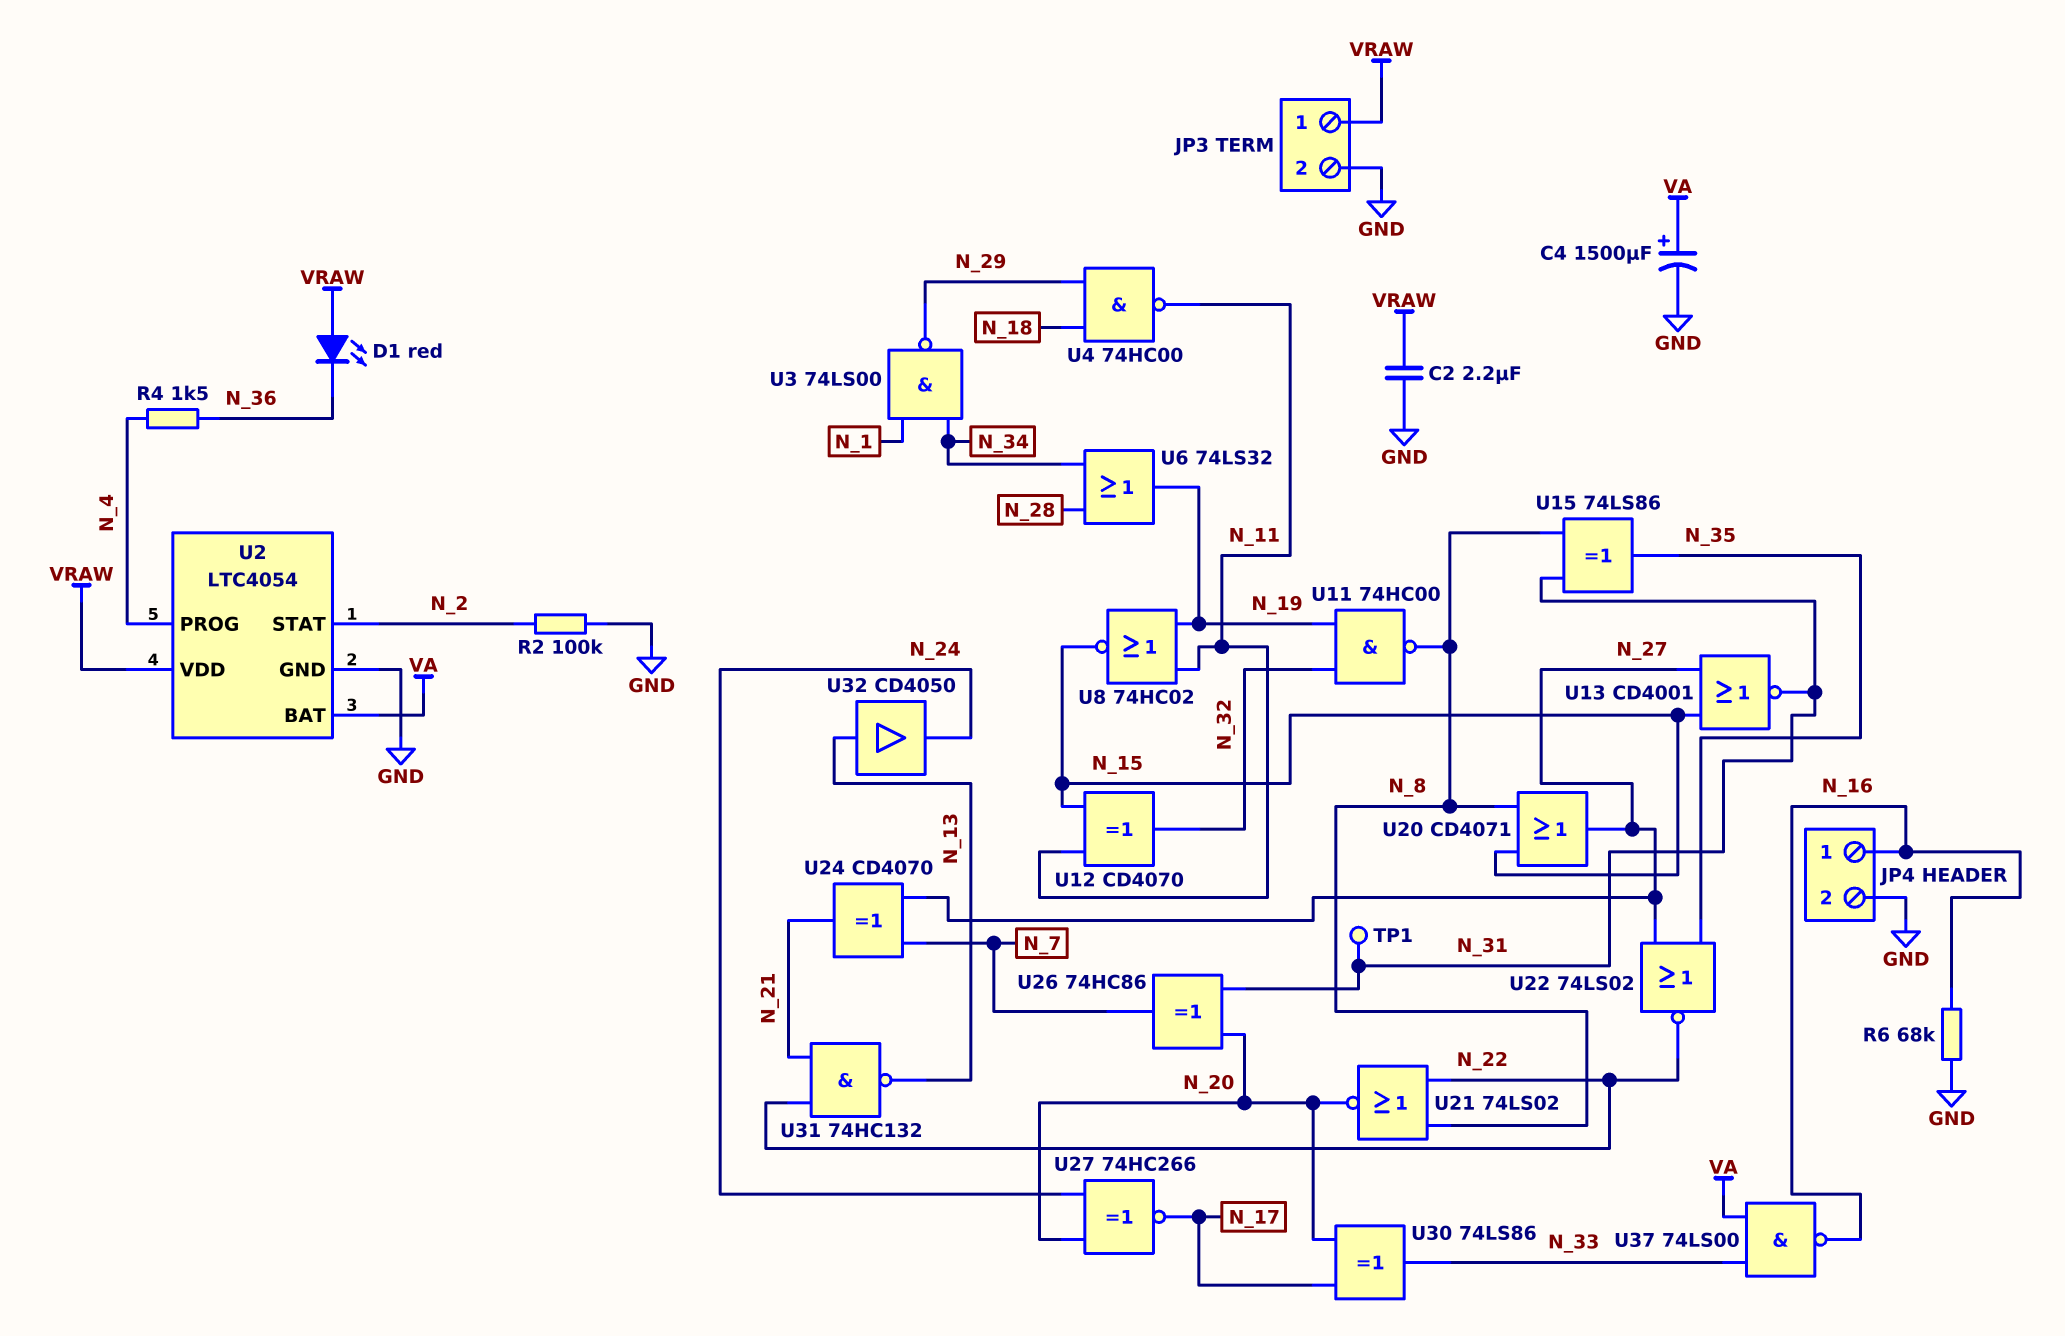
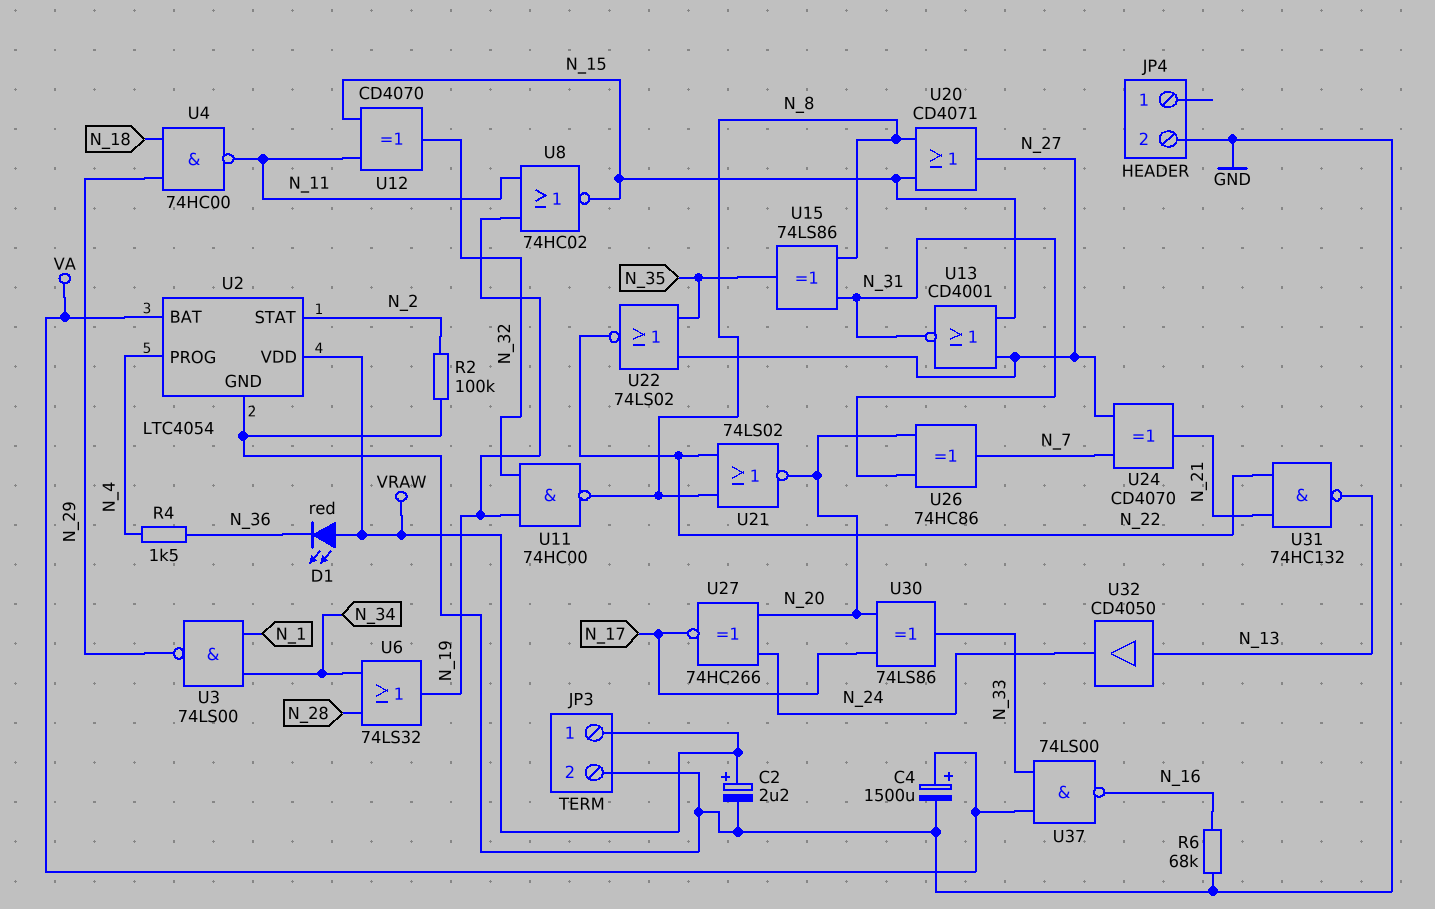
C2: 2.2uF (GND, VRAW) -> 2.2uF (plus VRAW, minus GND)
JP4 pin 1: N_16 -> none
TP1: test point (N_31) -> none

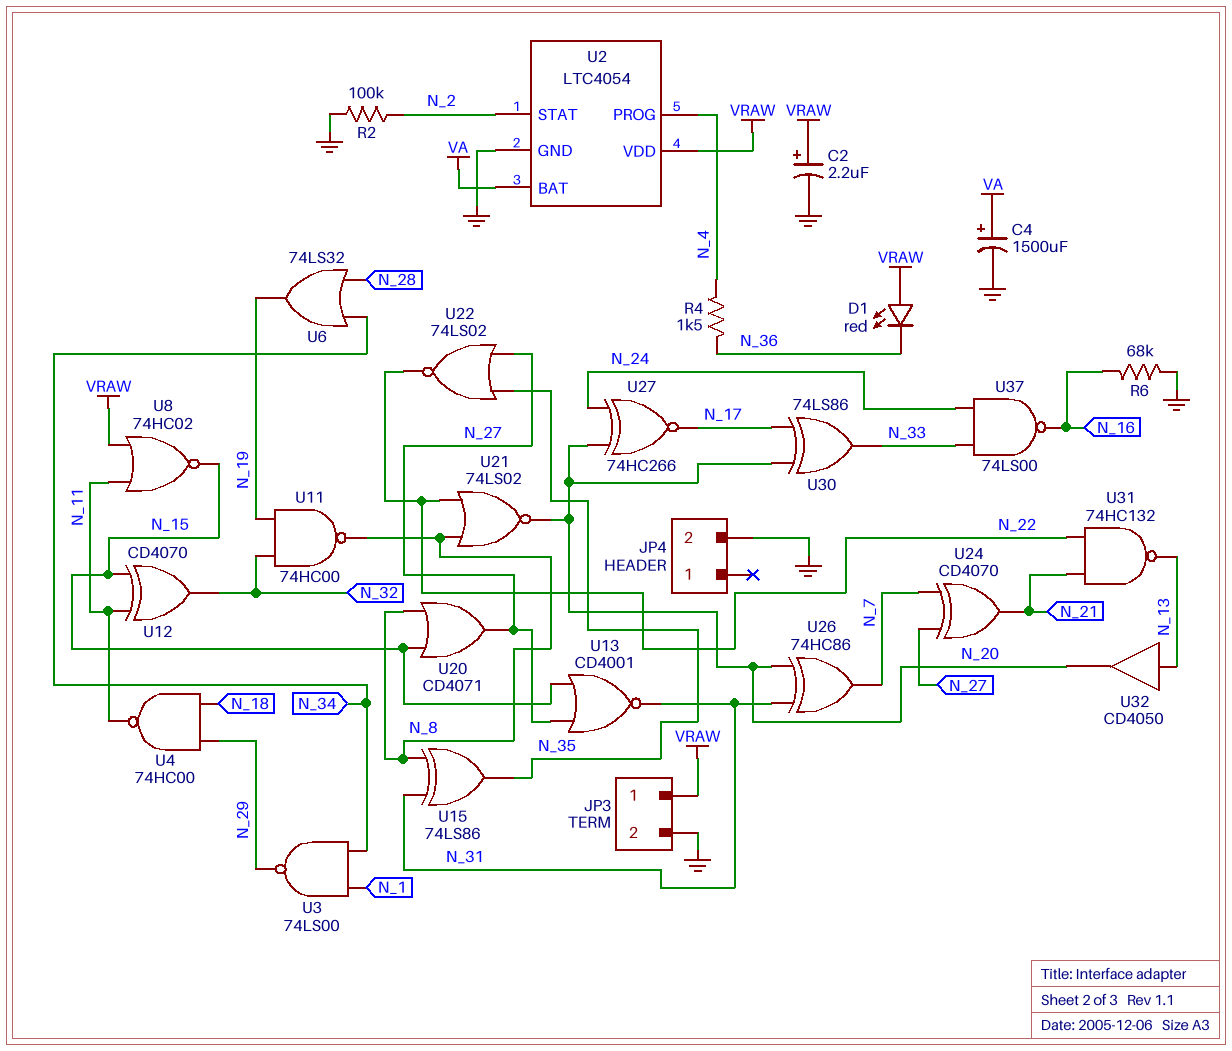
U8: NOR 74HC02 (in N_11, in N_19, out N_15) -> NOR 74HC02 (in N_11, in VRAW, out N_15)
U32: buffer CD4050 (in N_13, out N_24) -> buffer CD4050 (in N_13, out N_20)
U37: NAND 74LS00 (in N_33, in VA, out N_16) -> NAND 74LS00 (in N_24, in N_33, out N_16)

